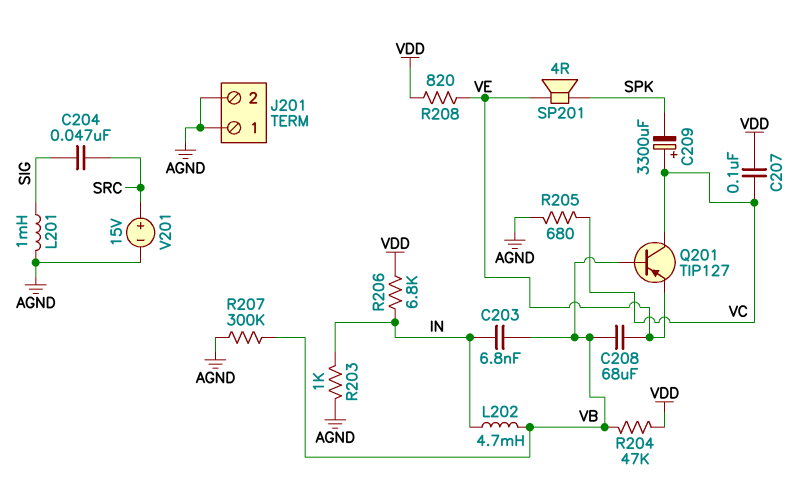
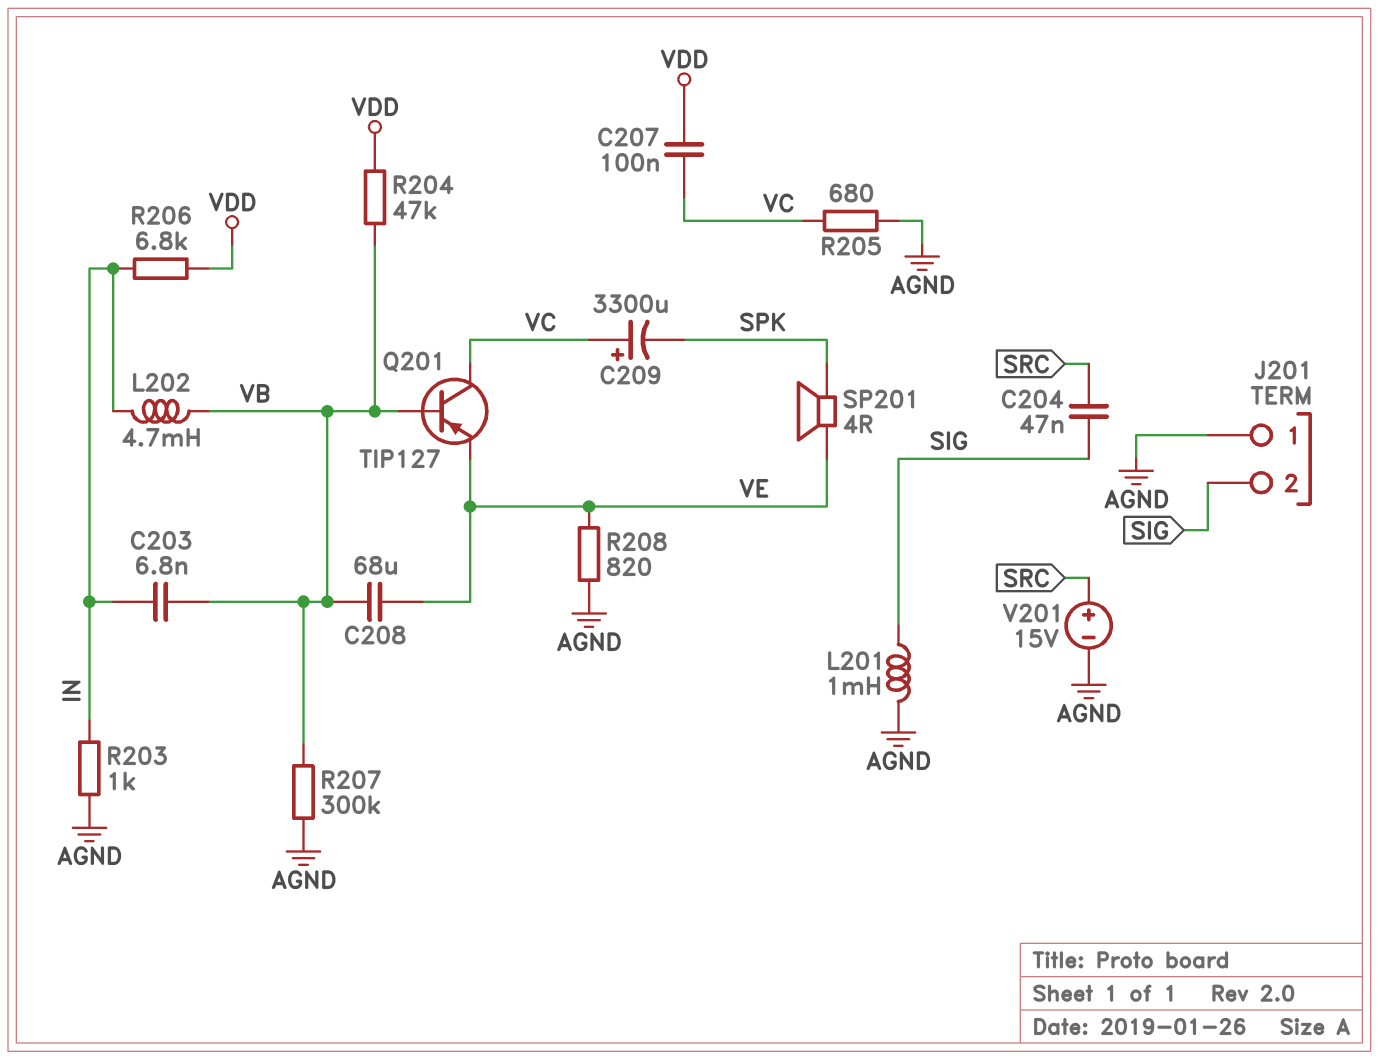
J201 pin 2: AGND -> SIG
R208: 820 (VDD, VE) -> 820 (AGND, VE)

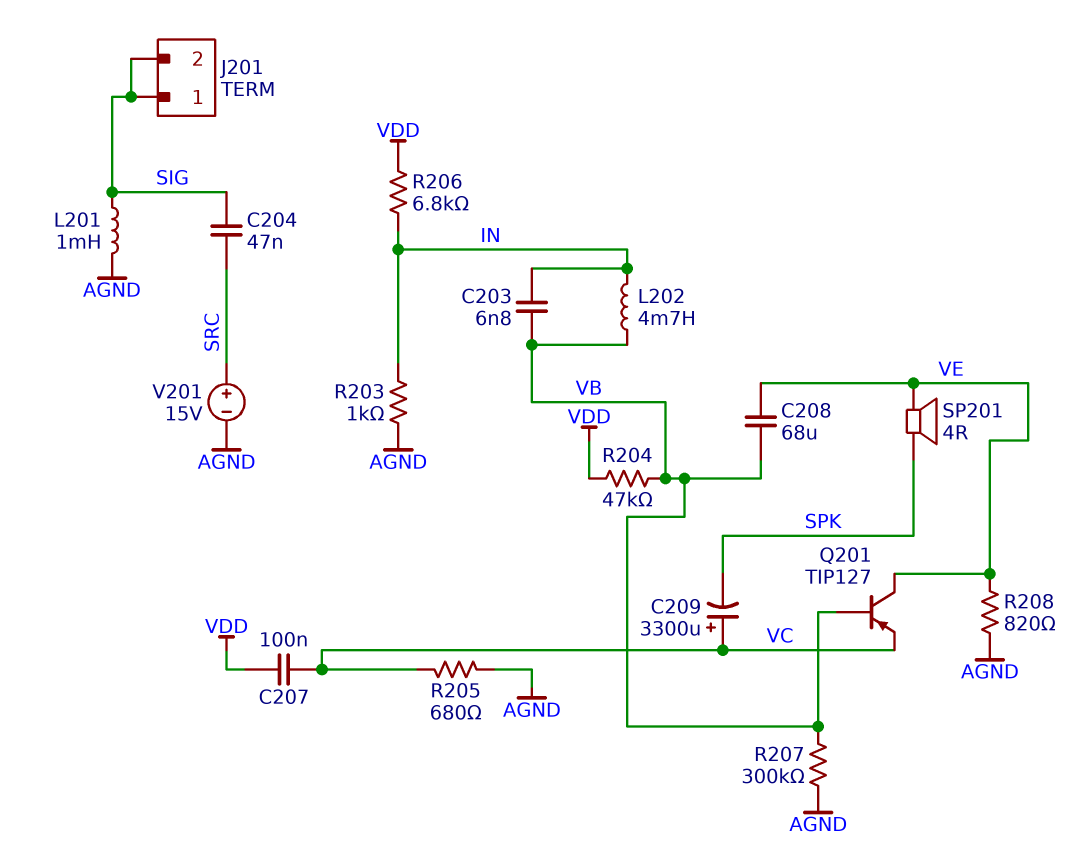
J201 pin 1: AGND -> SIG
Q201: PNP TIP127 (B VB, C VC, E VE) -> PNP TIP127 (B VB, C VE, E VC)

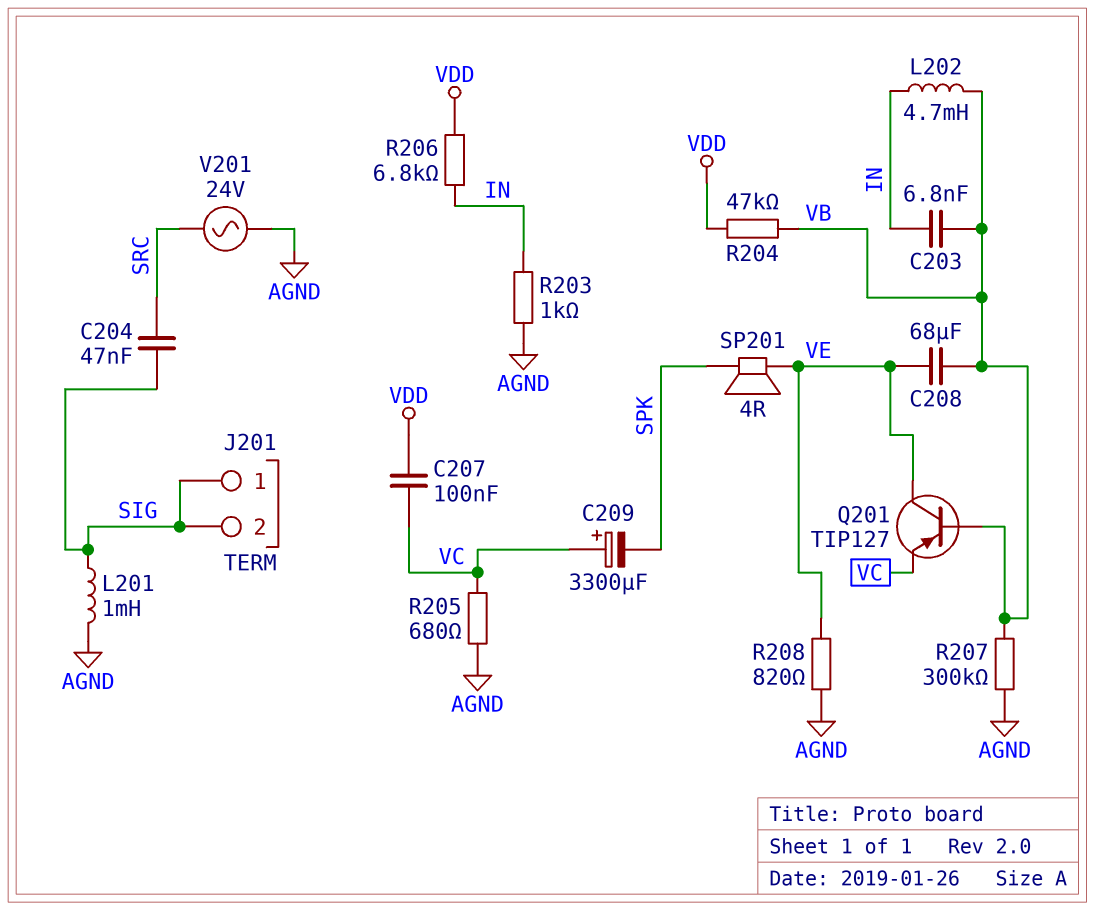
V201: 15V (plus SRC, minus AGND) -> AC 24V (AGND, SRC)

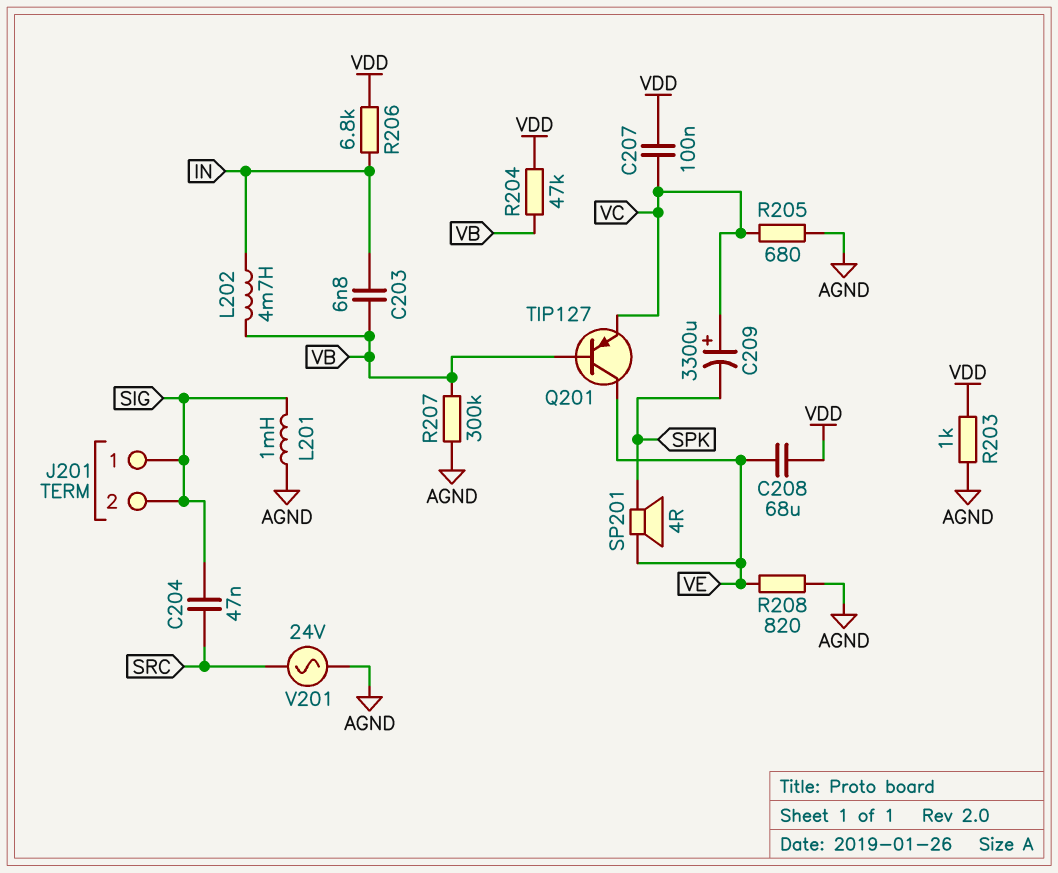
C208: 68uF (VB, VE) -> 68uF (VDD, VE)
R203: 1k (AGND, IN) -> 1k (AGND, VDD)

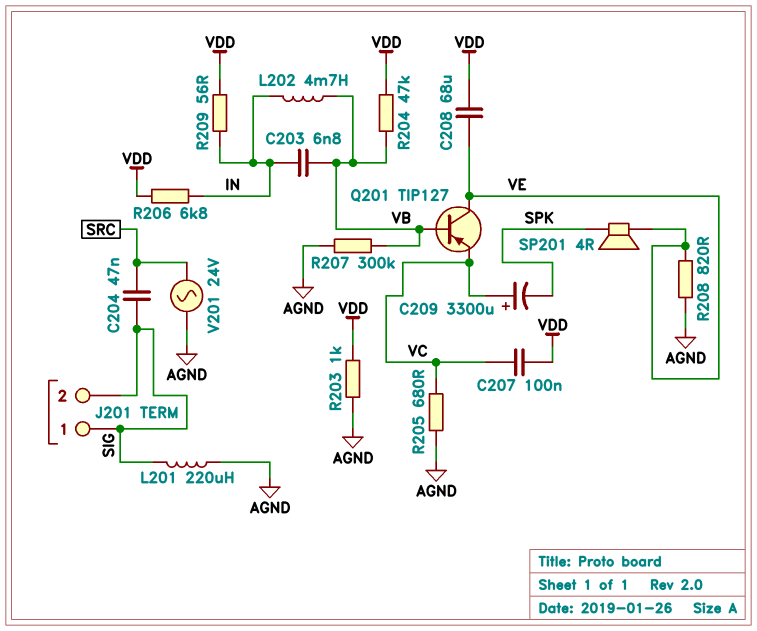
L201: 1mH (AGND, SIG) -> 220uH (AGND, SIG)
R209: none -> 56 (IN, VDD)

